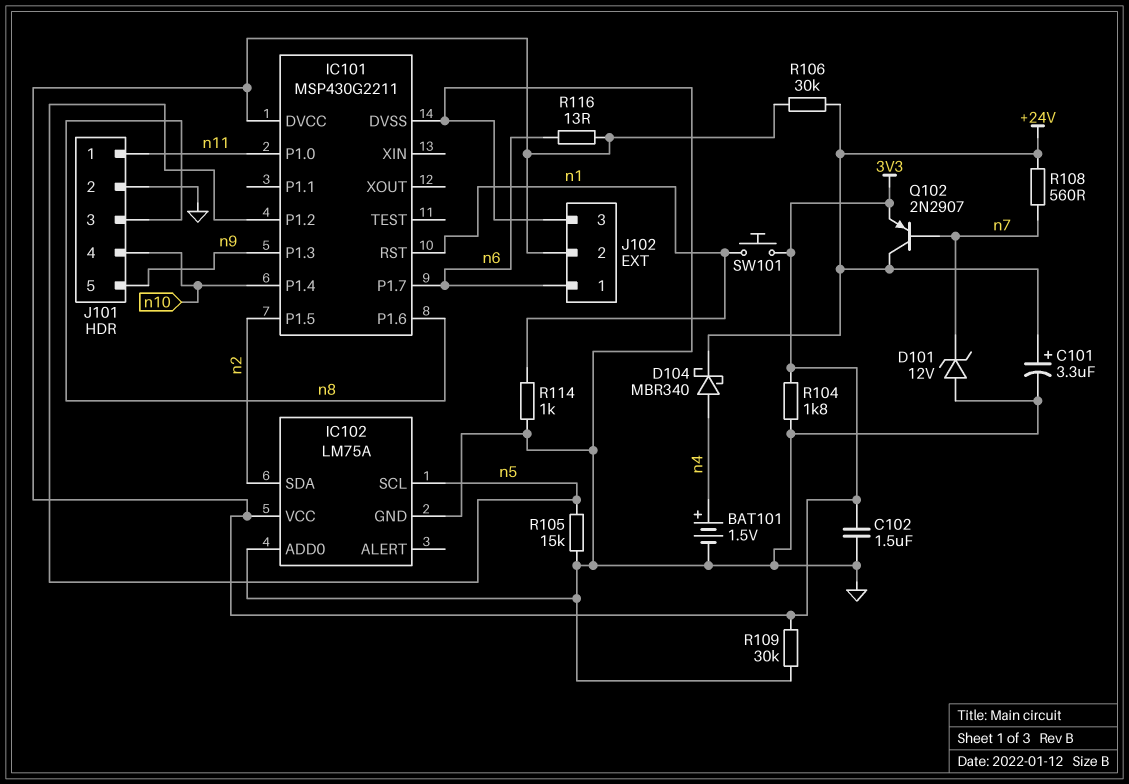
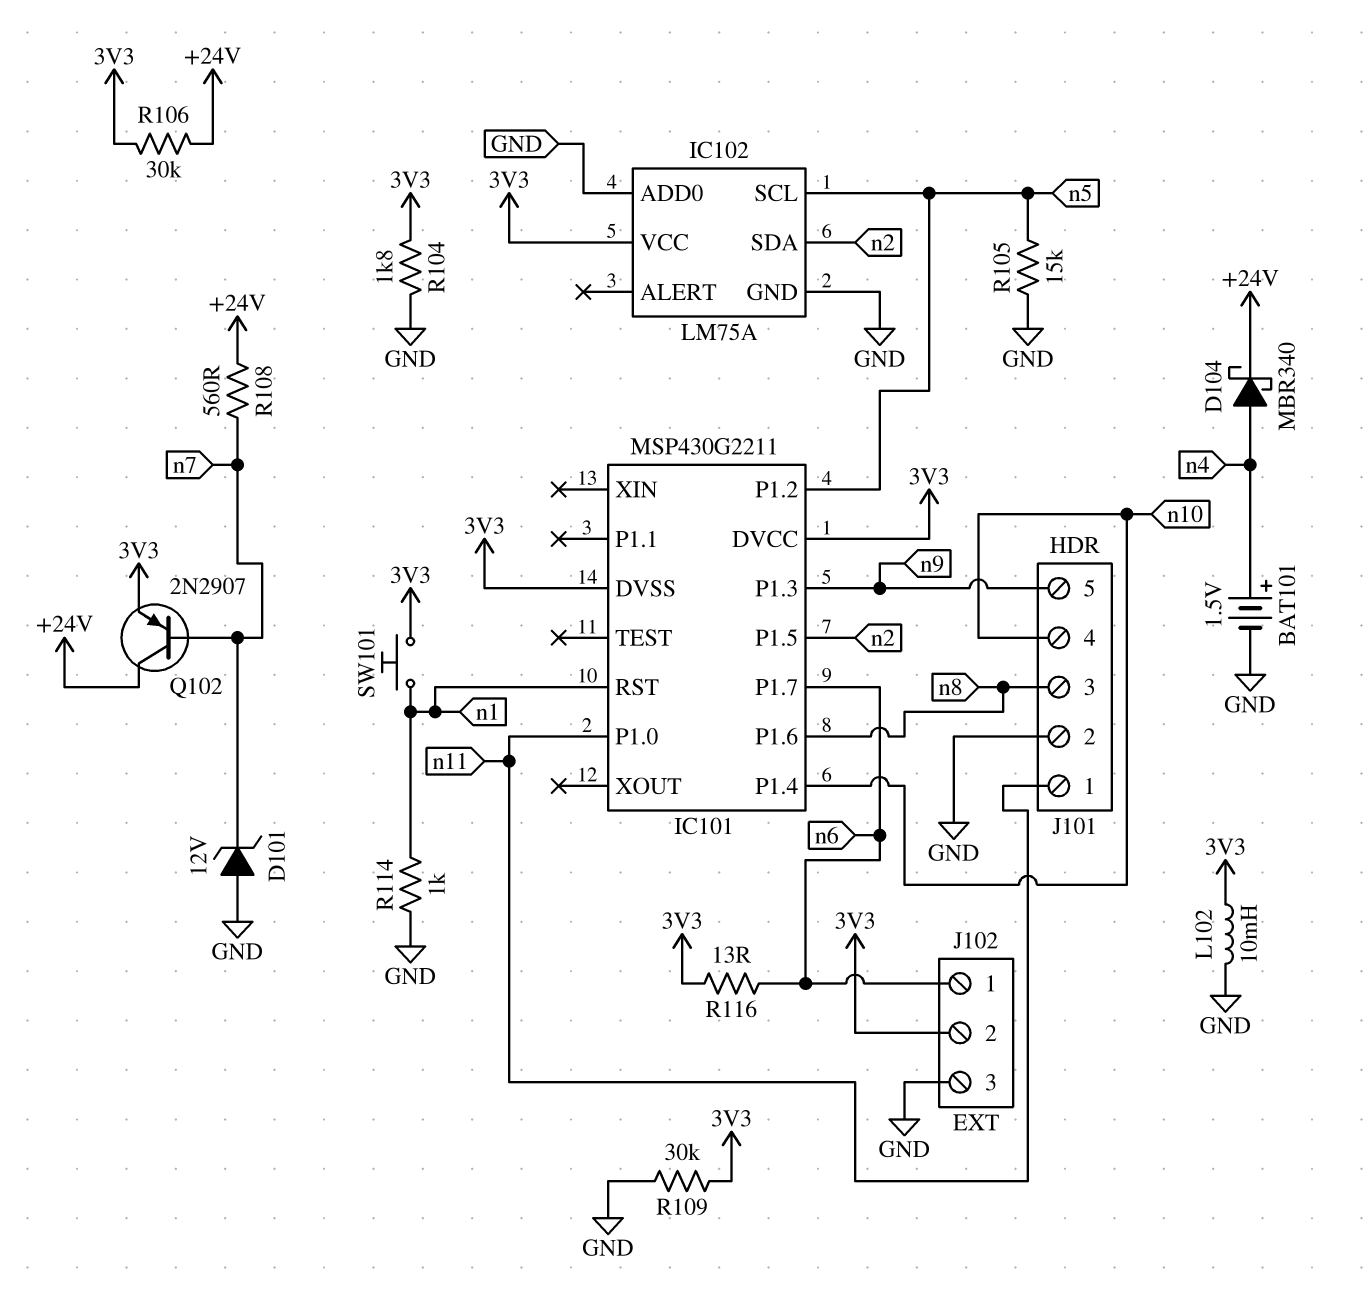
C101: 3.3uF (plus +24V, minus GND) -> none
C102: 1.5uF (3V3, GND) -> none
IC101 pin DVSS: GND -> 3V3
L102: none -> 10mH (3V3, GND)

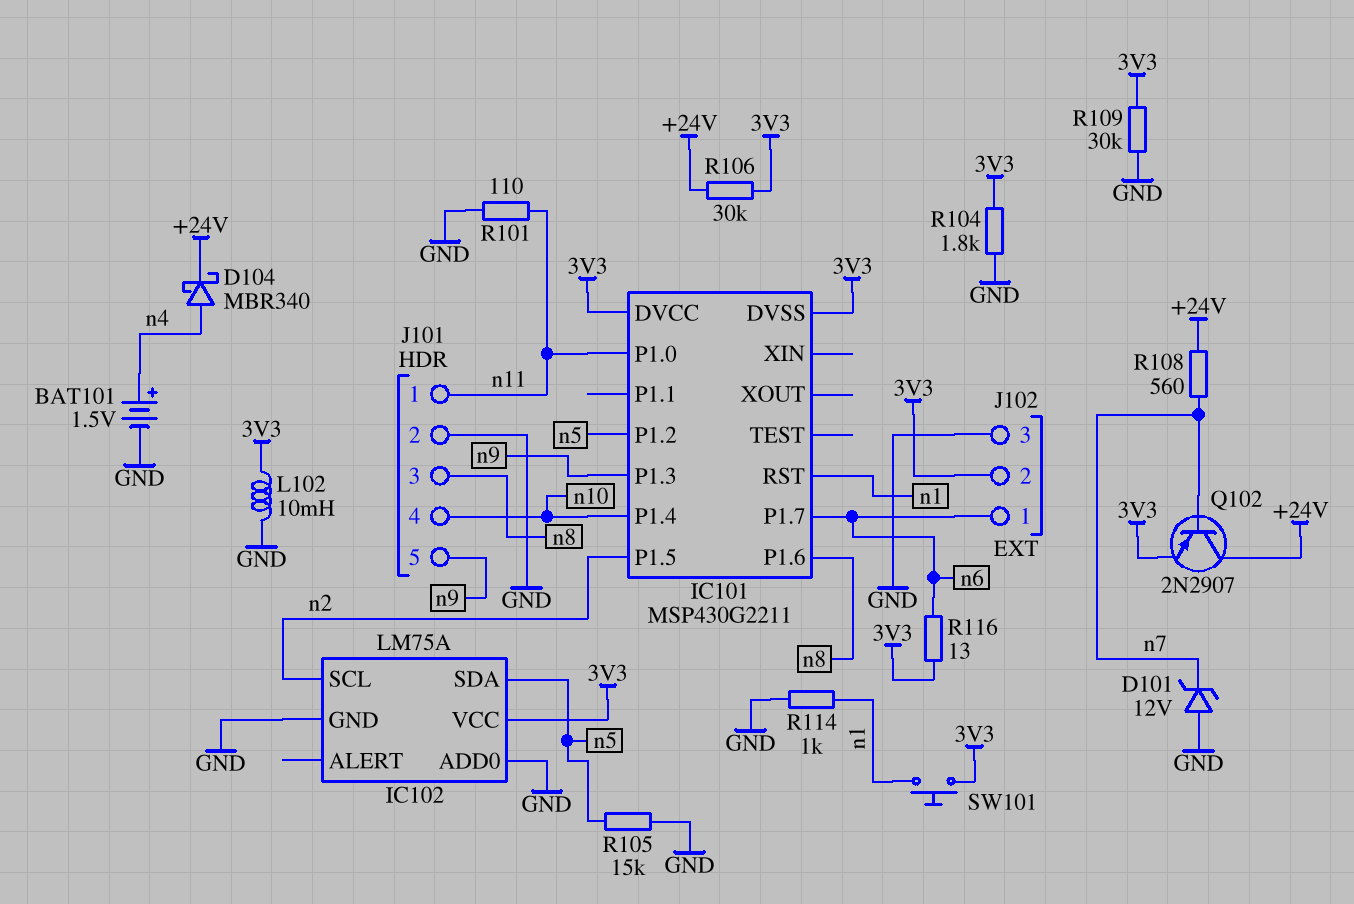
IC102 pin SCL: n5 -> n2
IC102 pin SDA: n2 -> n5
R101: none -> 110 (GND, n11)

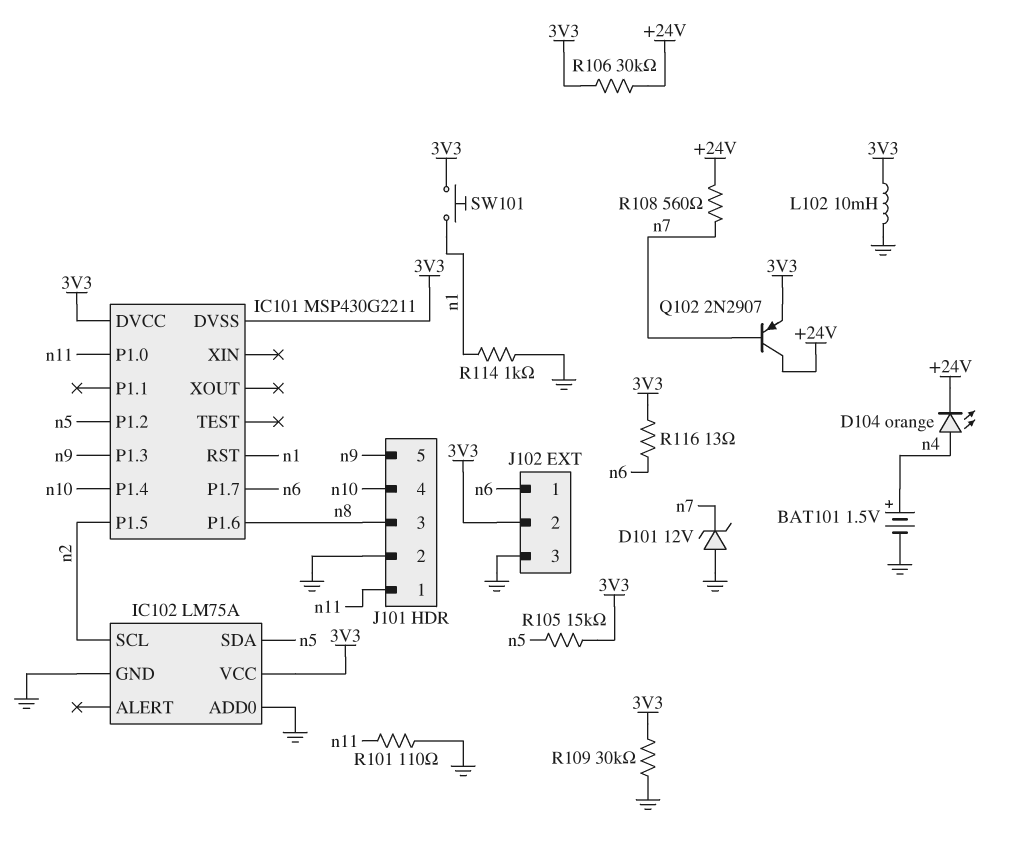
D104: schottky MBR340 (A n4, K +24V) -> LED orange (A n4, K +24V)
R104: 1.8k (3V3, GND) -> none
R105: 15k (GND, n5) -> 15k (3V3, n5)

